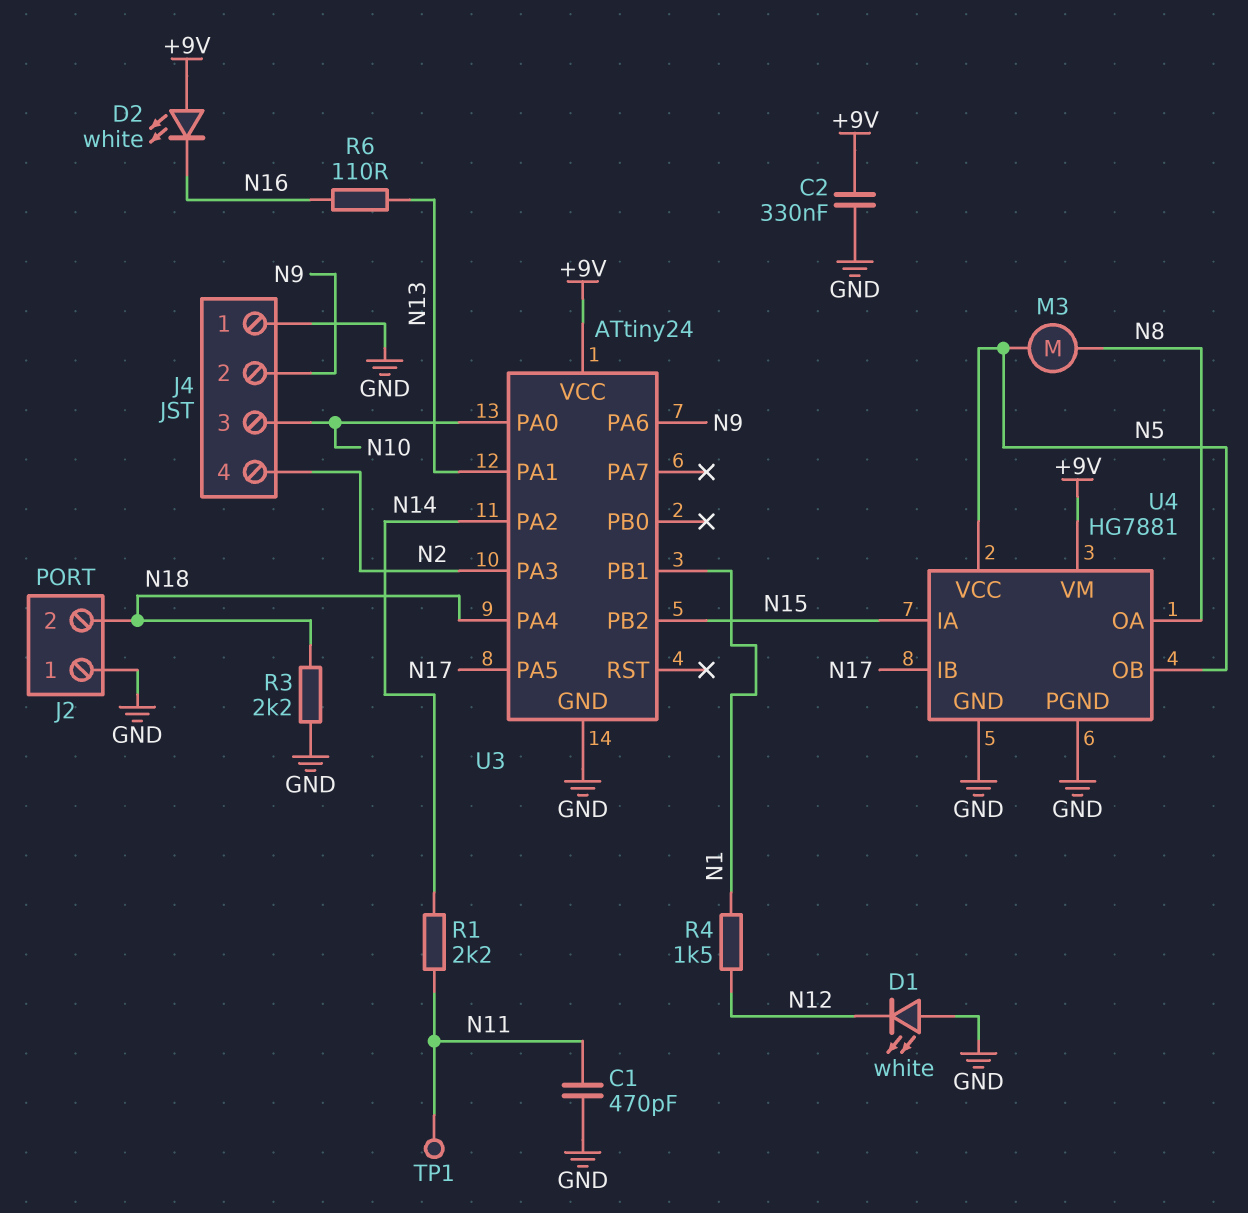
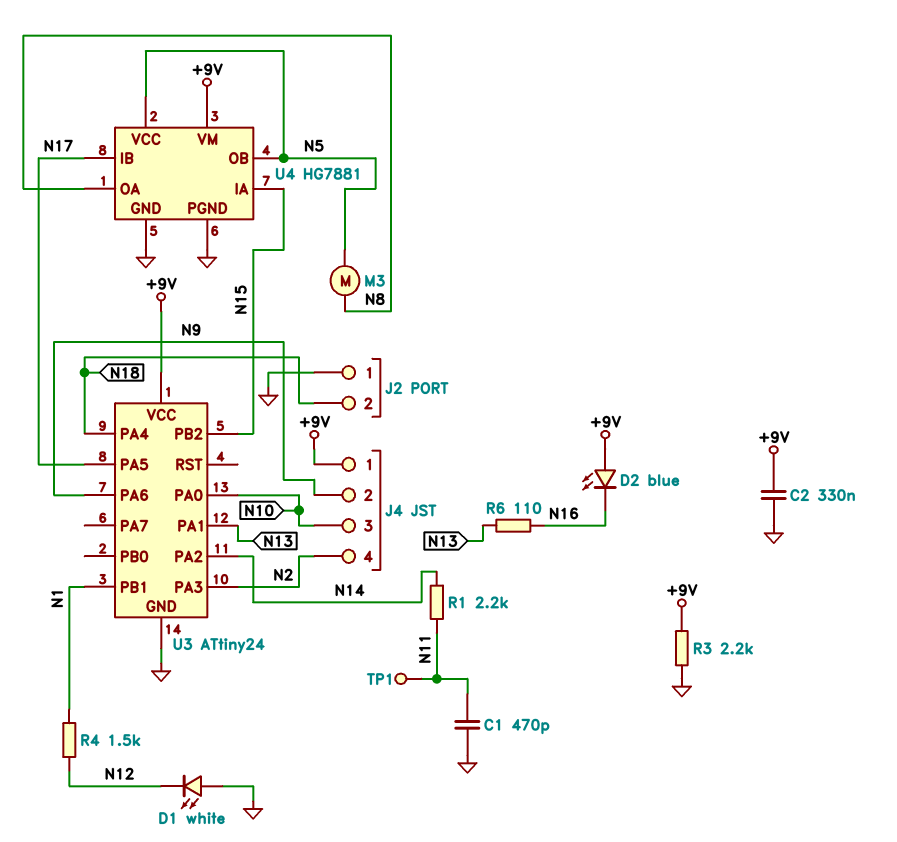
D2: LED white (A +9V, K N16) -> LED blue (A +9V, K N16)
J4 pin 1: GND -> +9V
R3: 2.2k (GND, N18) -> 2.2k (+9V, GND)

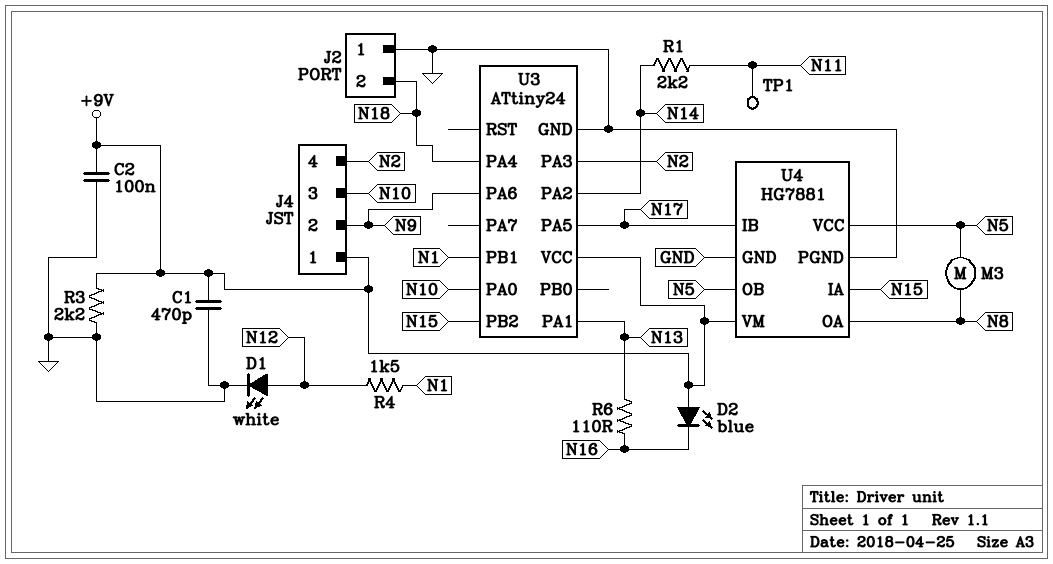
C1: 470pF (GND, N11) -> 470pF (+9V, GND)
C2: 330nF (+9V, GND) -> 100nF (+9V, GND)
D1: LED white (A GND, K N12) -> LED white (A N12, K GND)

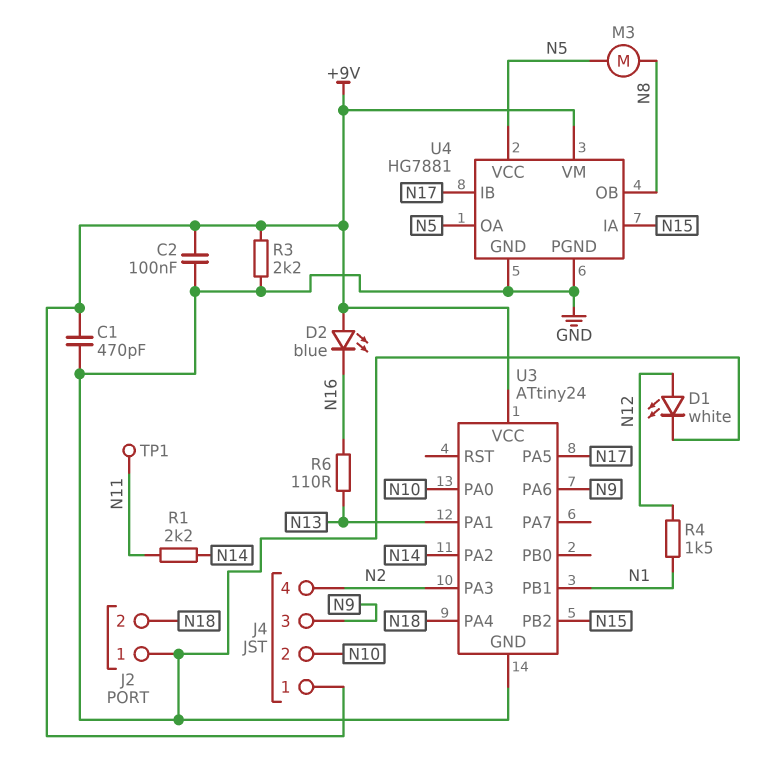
J4 pin 2: N9 -> N10
J4 pin 3: N10 -> N9
U4 pin OA: N8 -> N5
U4 pin OB: N5 -> N8

